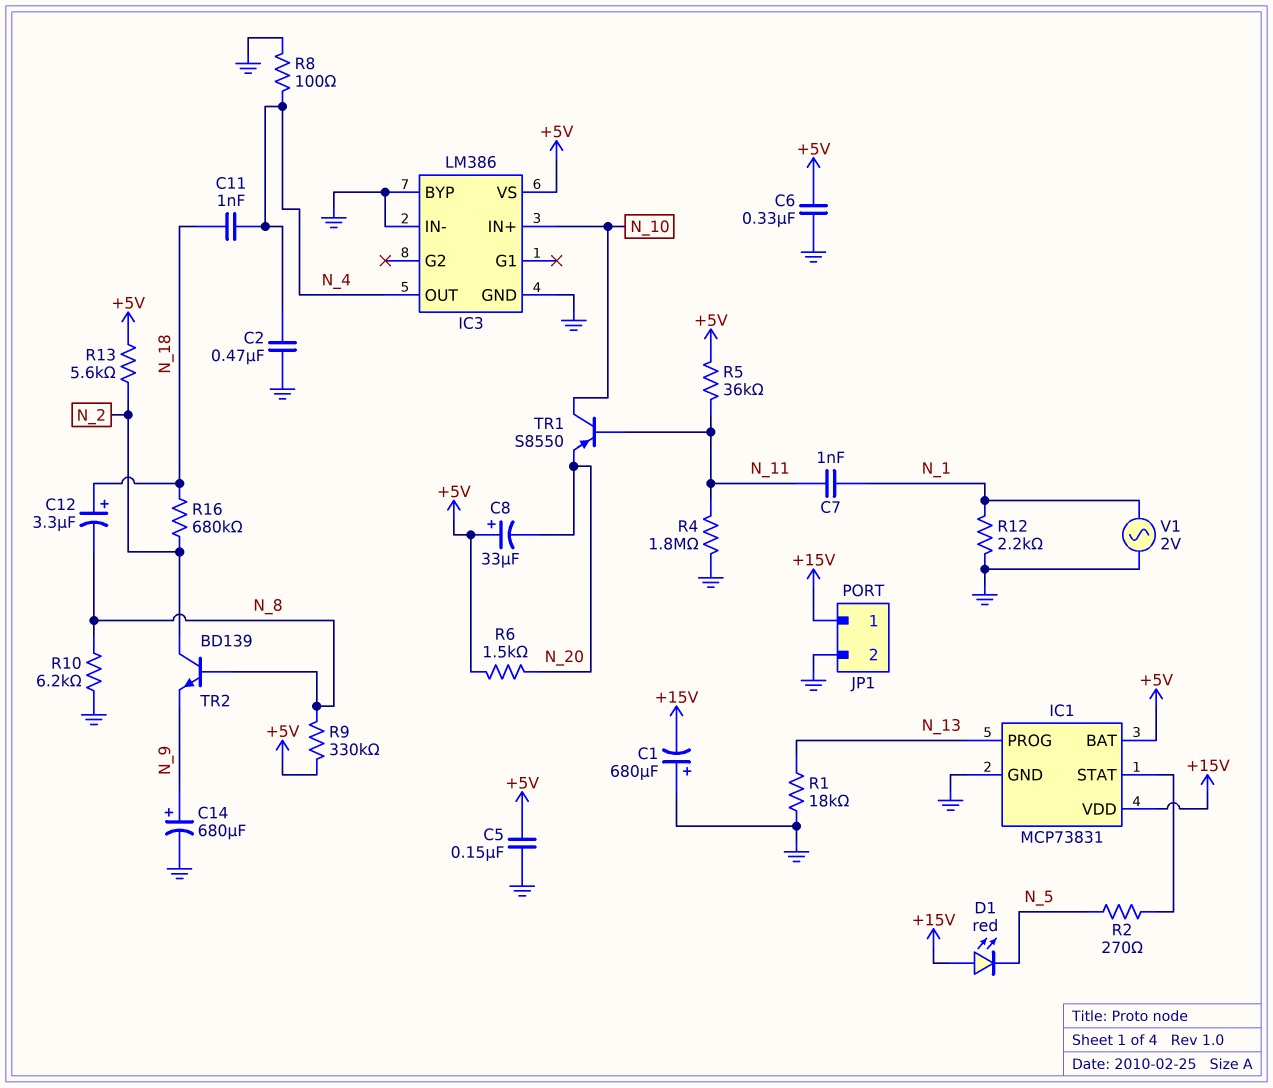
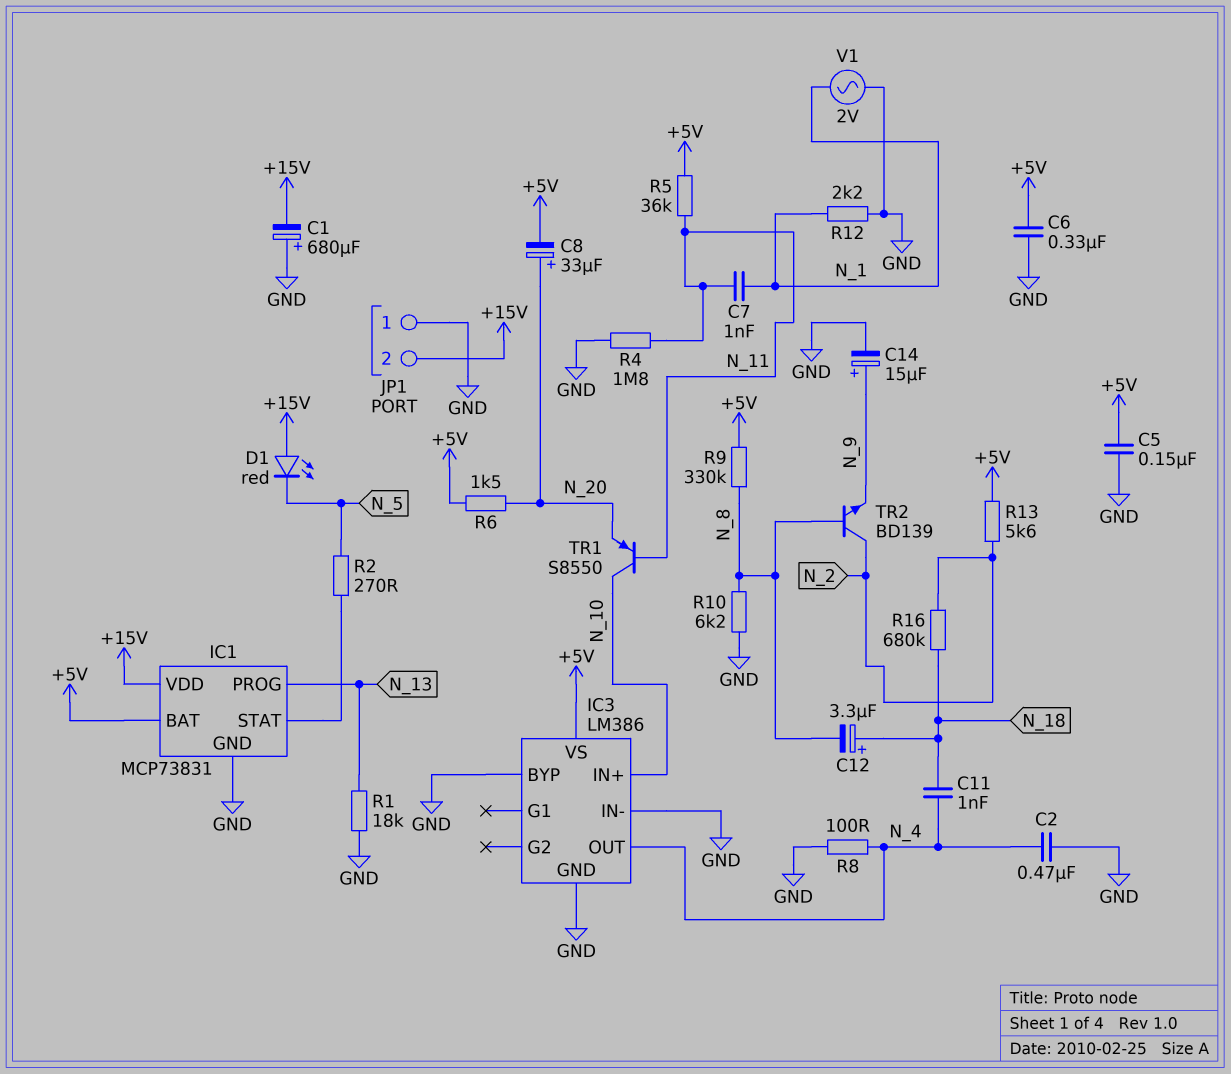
C8: 33uF (plus +5V, minus N_20) -> 33uF (plus N_20, minus +5V)
C14: 680uF (plus N_9, minus GND) -> 15uF (plus N_9, minus GND)
JP1 pin 1: +15V -> GND
JP1 pin 2: GND -> +15V

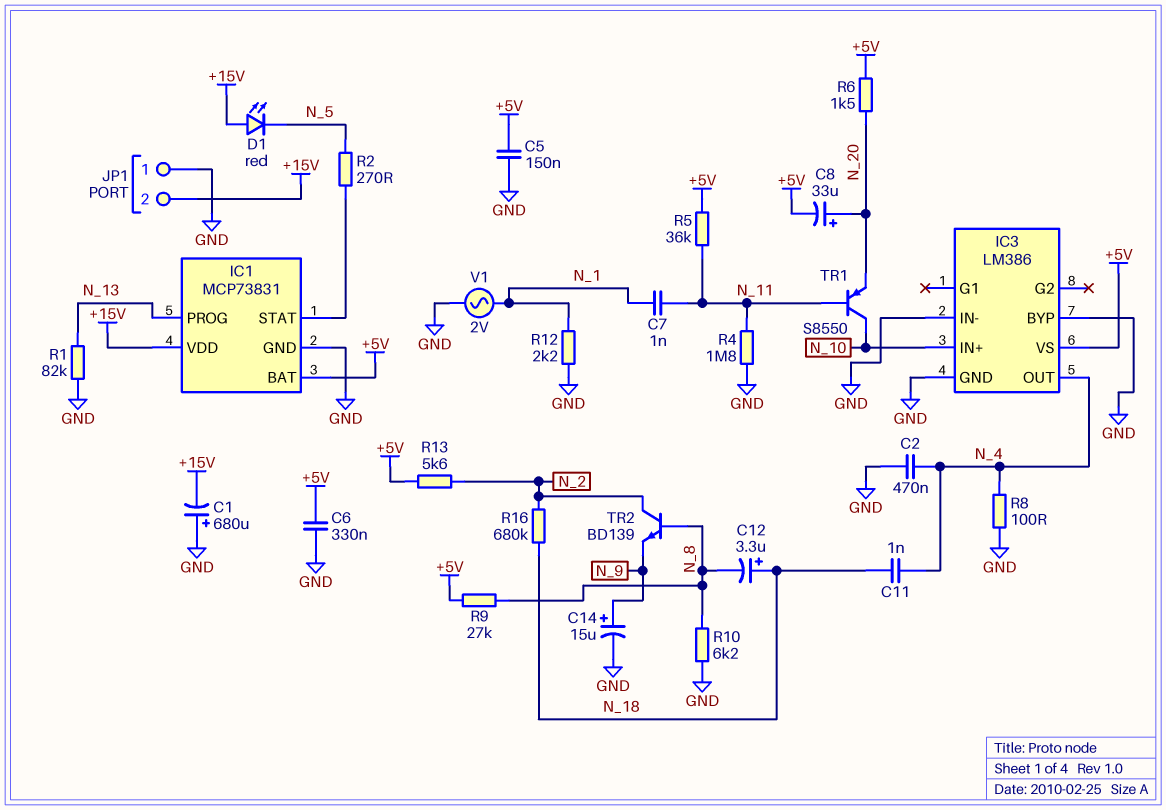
R1: 18k (GND, N_13) -> 82k (GND, N_13)
R9: 330k (+5V, N_8) -> 27k (+5V, N_8)

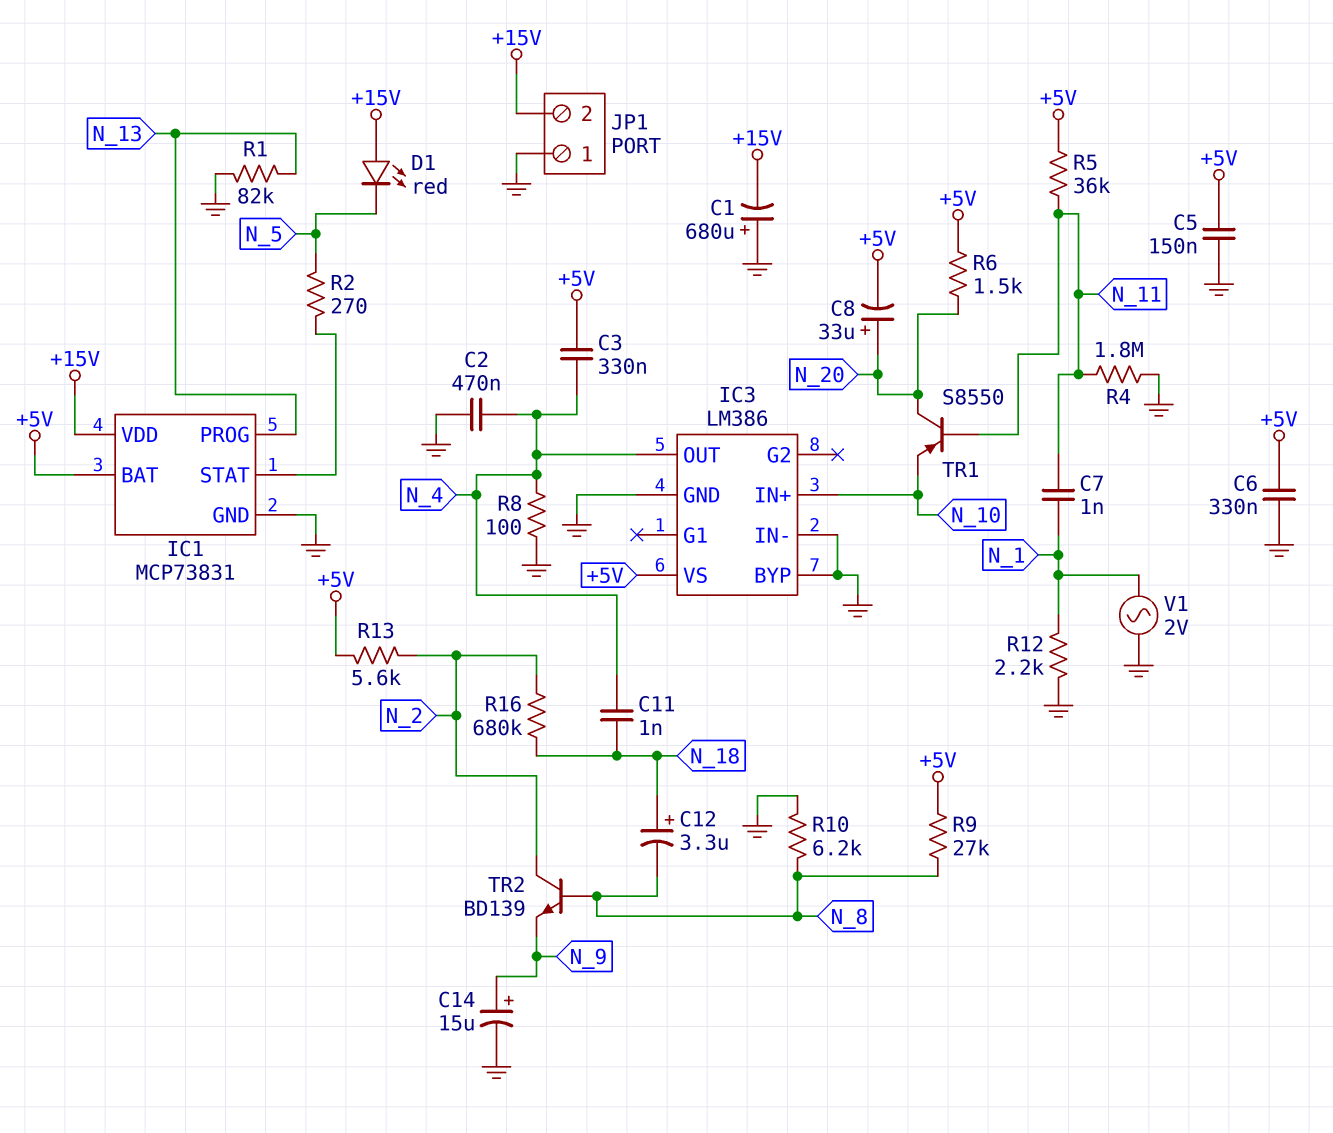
C3: none -> 330nF (+5V, N_4)
TR1: PNP S8550 (B N_11, C N_10, E N_20) -> PNP S8550 (B N_11, C N_20, E N_10)

